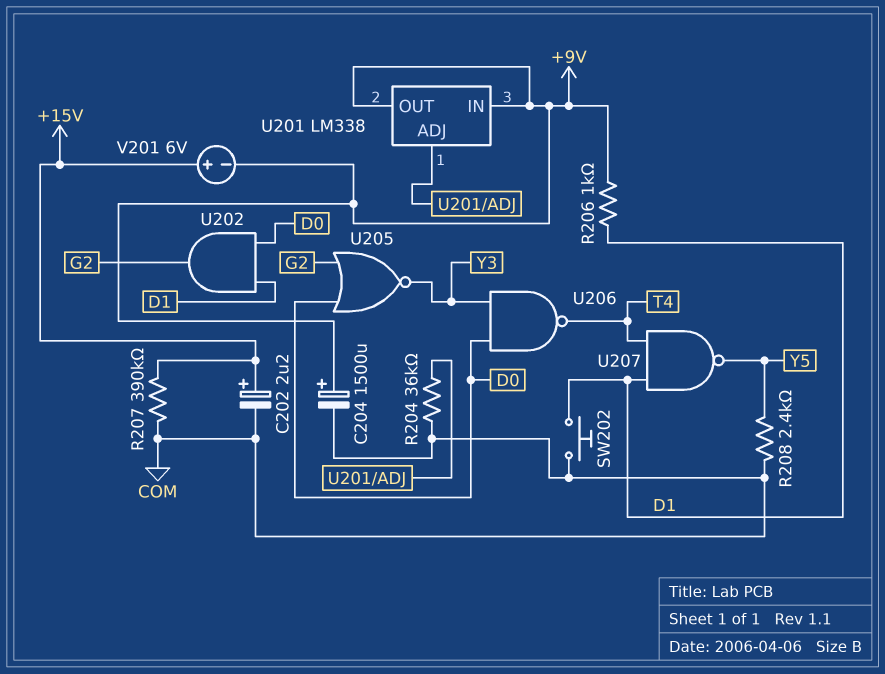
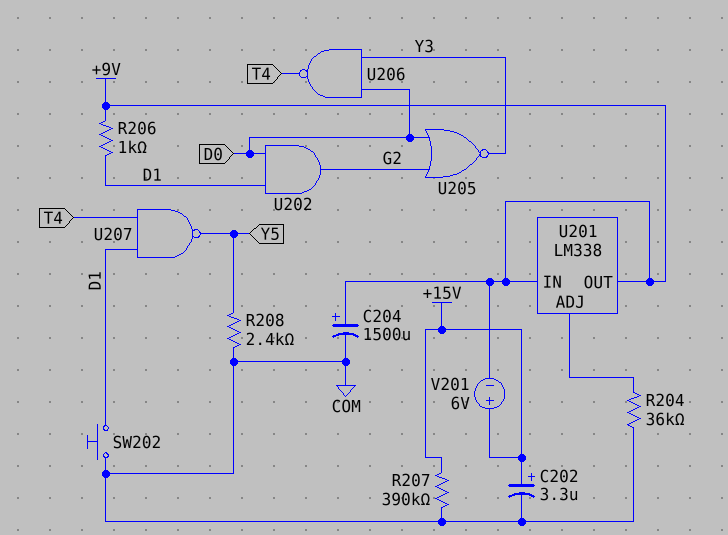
C202: 2.2uF (plus +15V, minus COM) -> 3.3uF (plus +15V, minus COM)

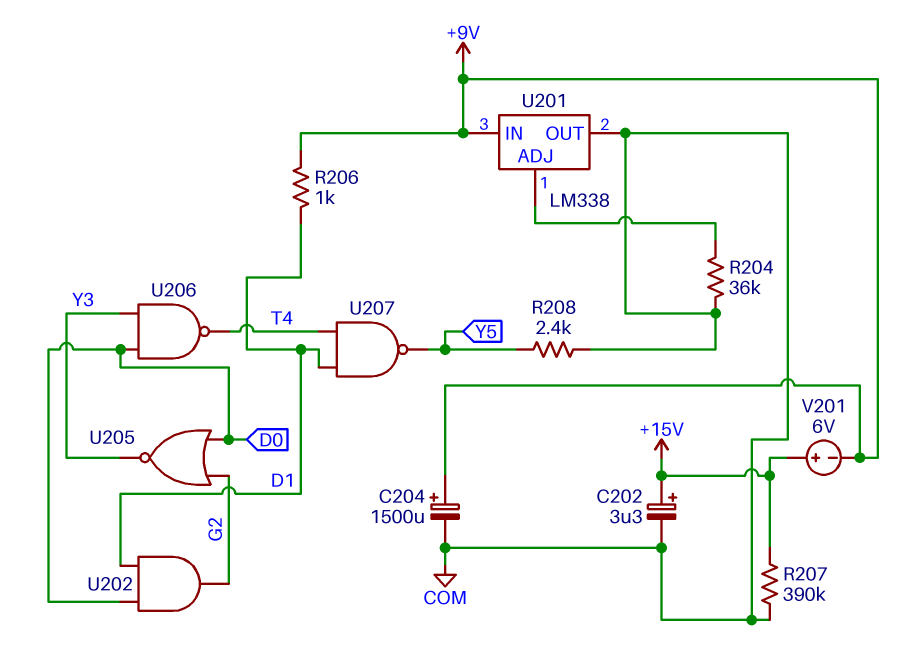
SW202: button (COM, D1) -> none
U201 pin OUT: +9V -> COM

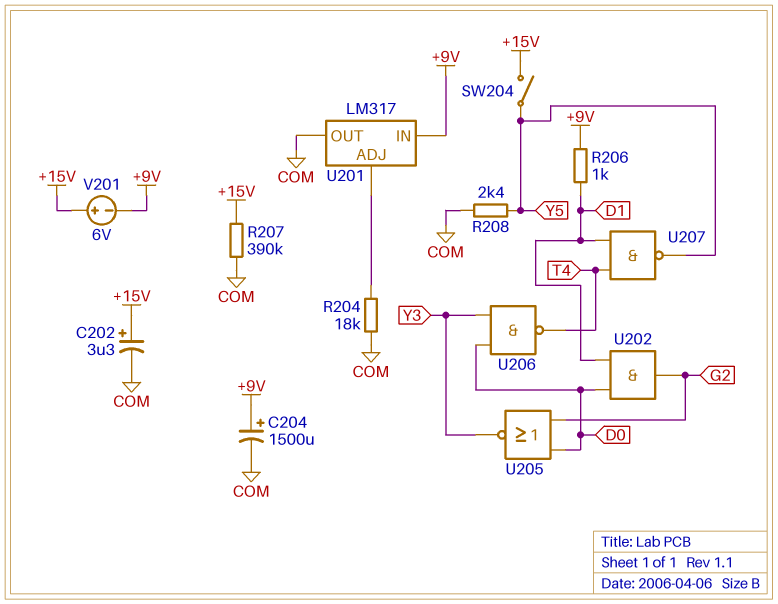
R204: 36k (COM, U201/ADJ) -> 18k (COM, U201/ADJ)
SW204: none -> switch (+15V, Y5)
U201: LM338 -> LM317

